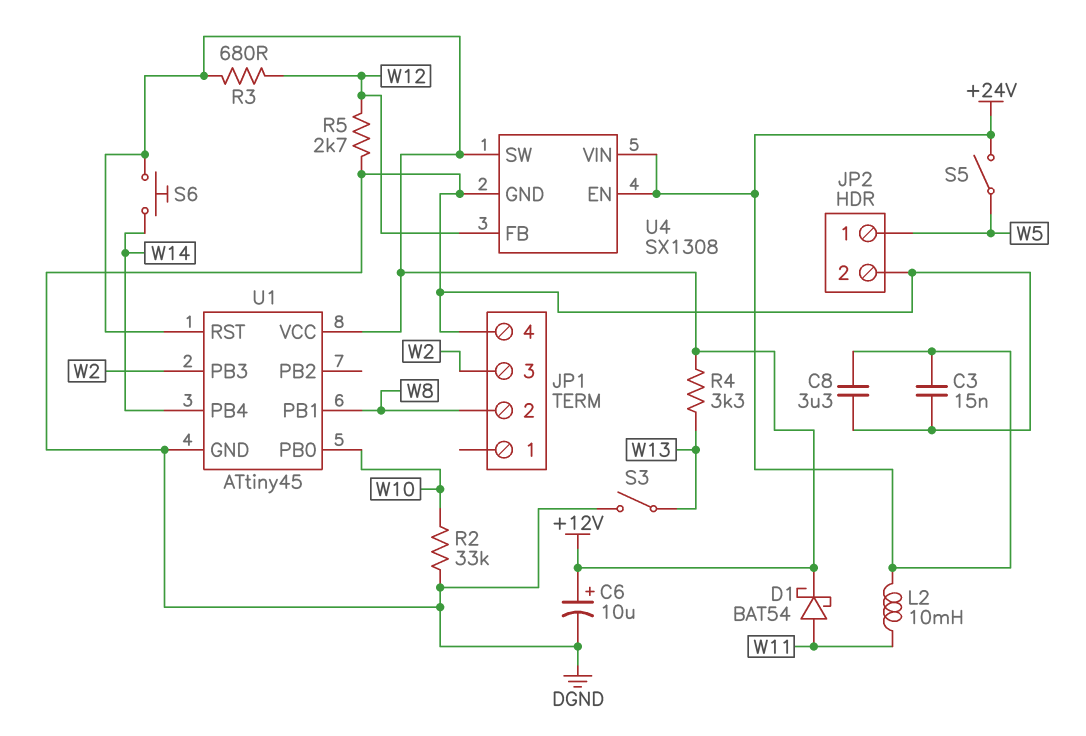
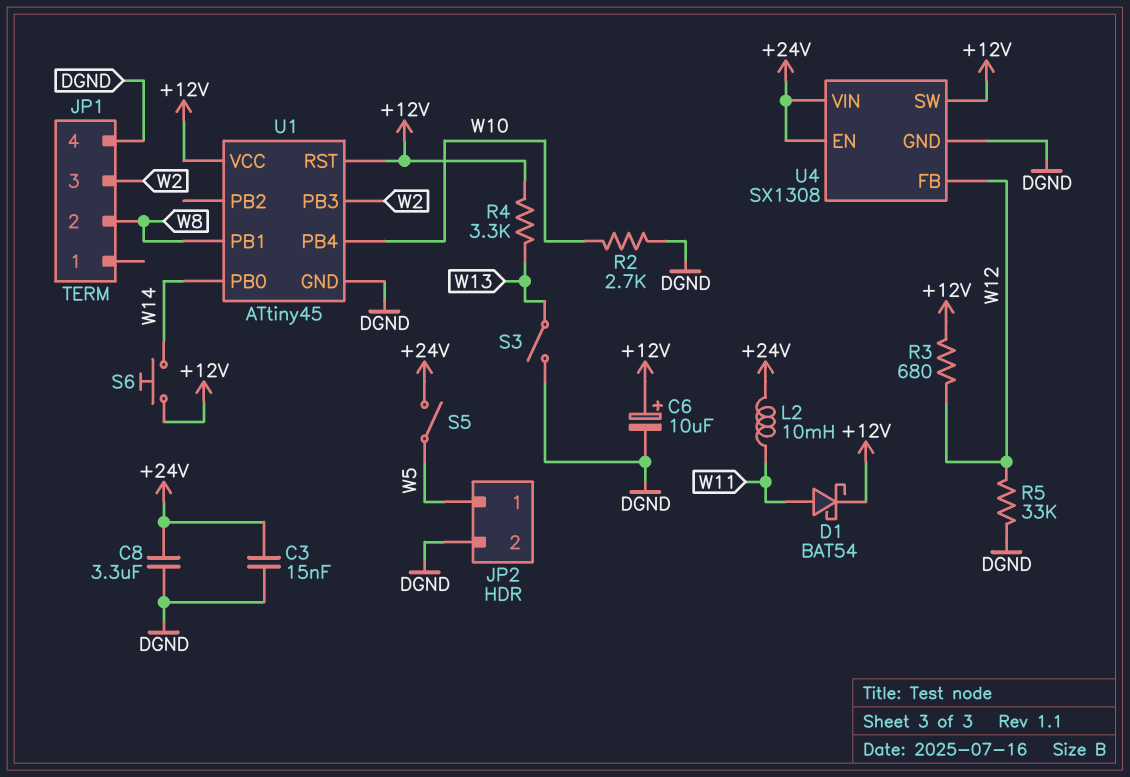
R2: 33k (DGND, W10) -> 2.7k (DGND, W10)
R5: 2.7k (DGND, W12) -> 33k (DGND, W12)
U1 pin PB0: W10 -> W14
U1 pin PB4: W14 -> W10

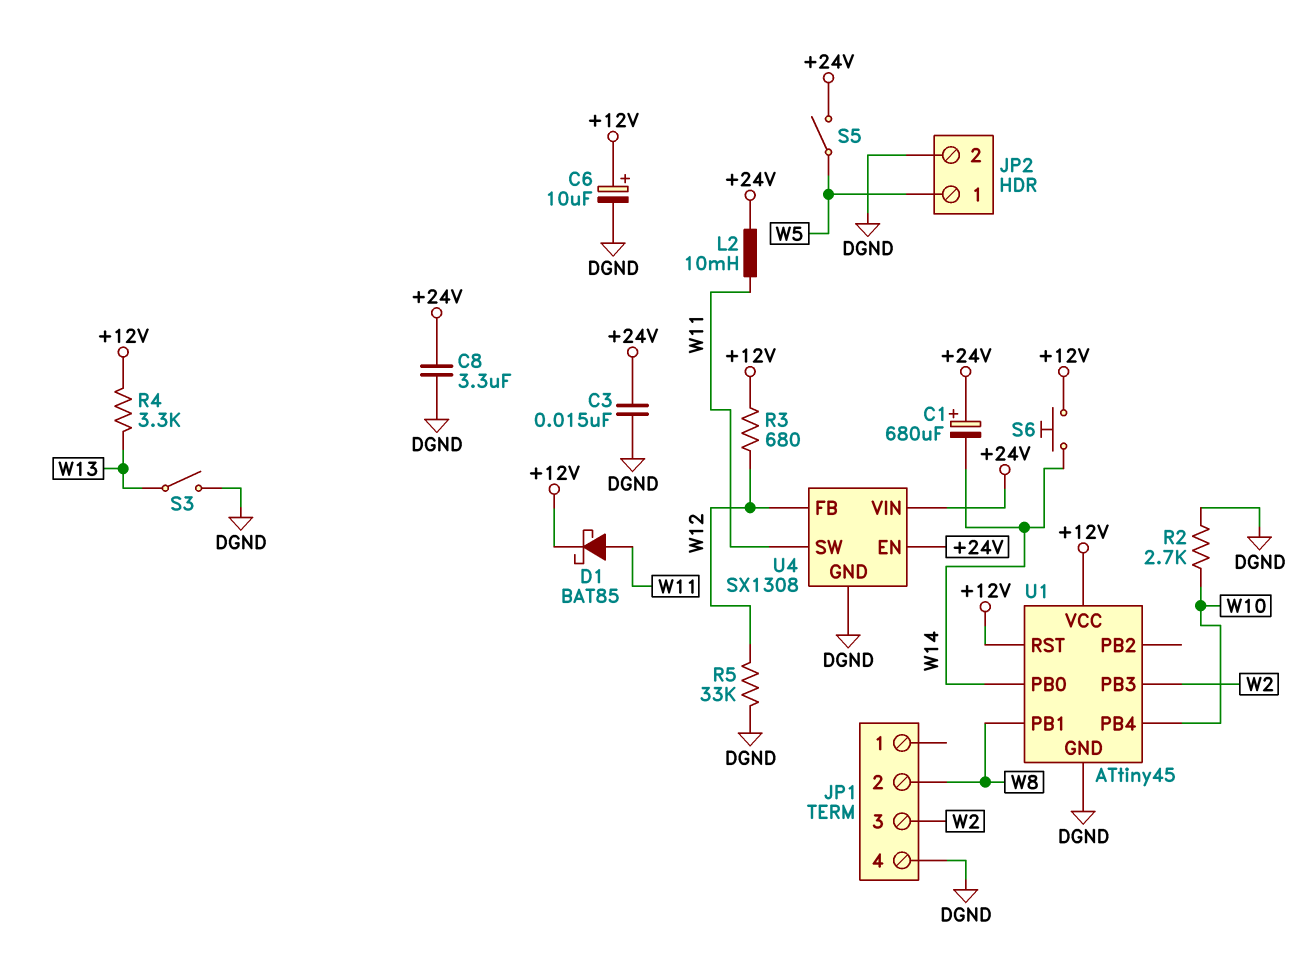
C1: none -> 680uF (plus +24V, minus W14)
D1: schottky BAT54 (A W11, K +12V) -> schottky BAT85 (A W11, K +12V)
U4 pin SW: +12V -> W11

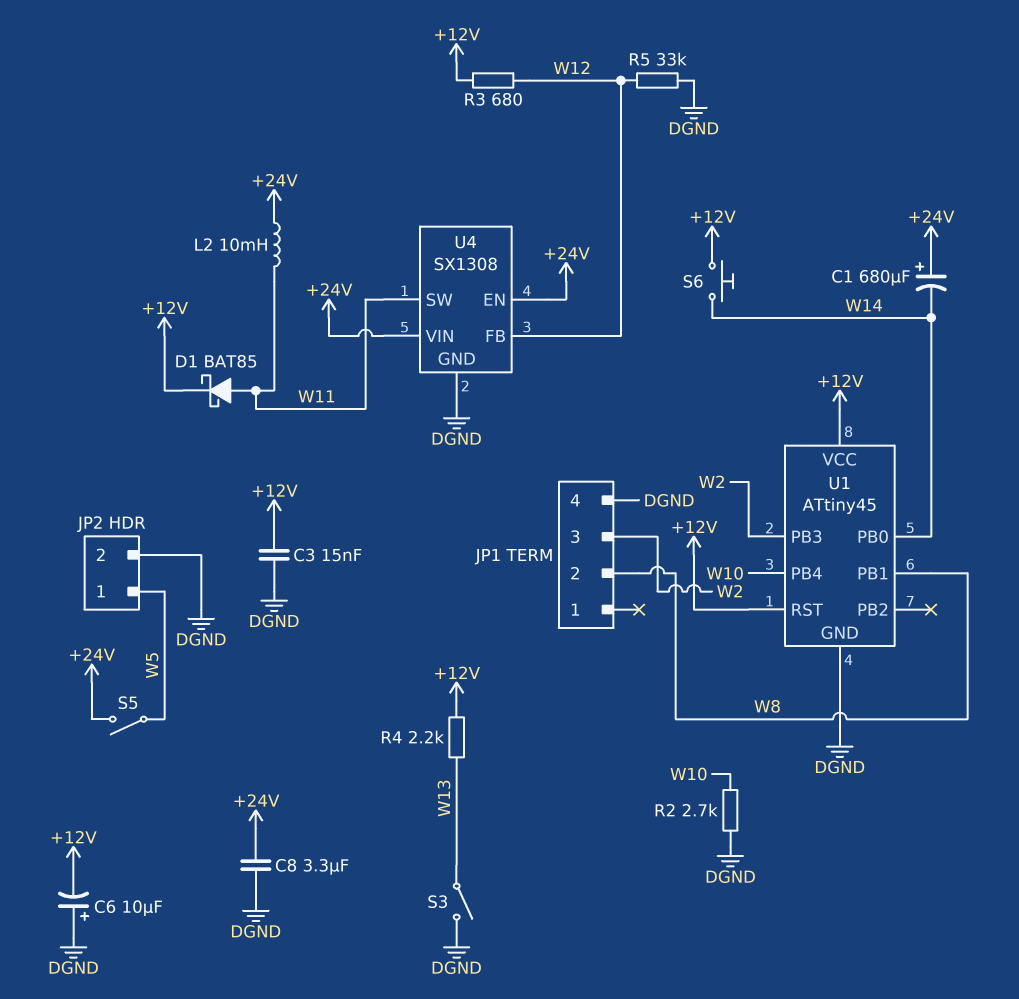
C3: 15nF (+24V, DGND) -> 15nF (+12V, DGND)
C6: 10uF (plus +12V, minus DGND) -> 10uF (plus DGND, minus +12V)
R4: 3.3k (+12V, W13) -> 2.2k (+12V, W13)

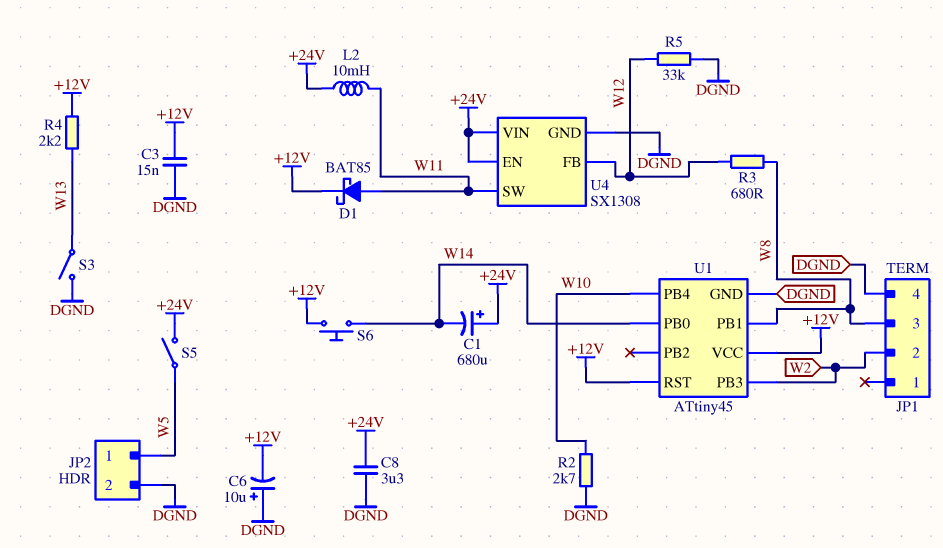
JP1 pin 2: W8 -> W2
JP1 pin 3: W2 -> W8
R3: 680 (+12V, W12) -> 680 (W8, W12)

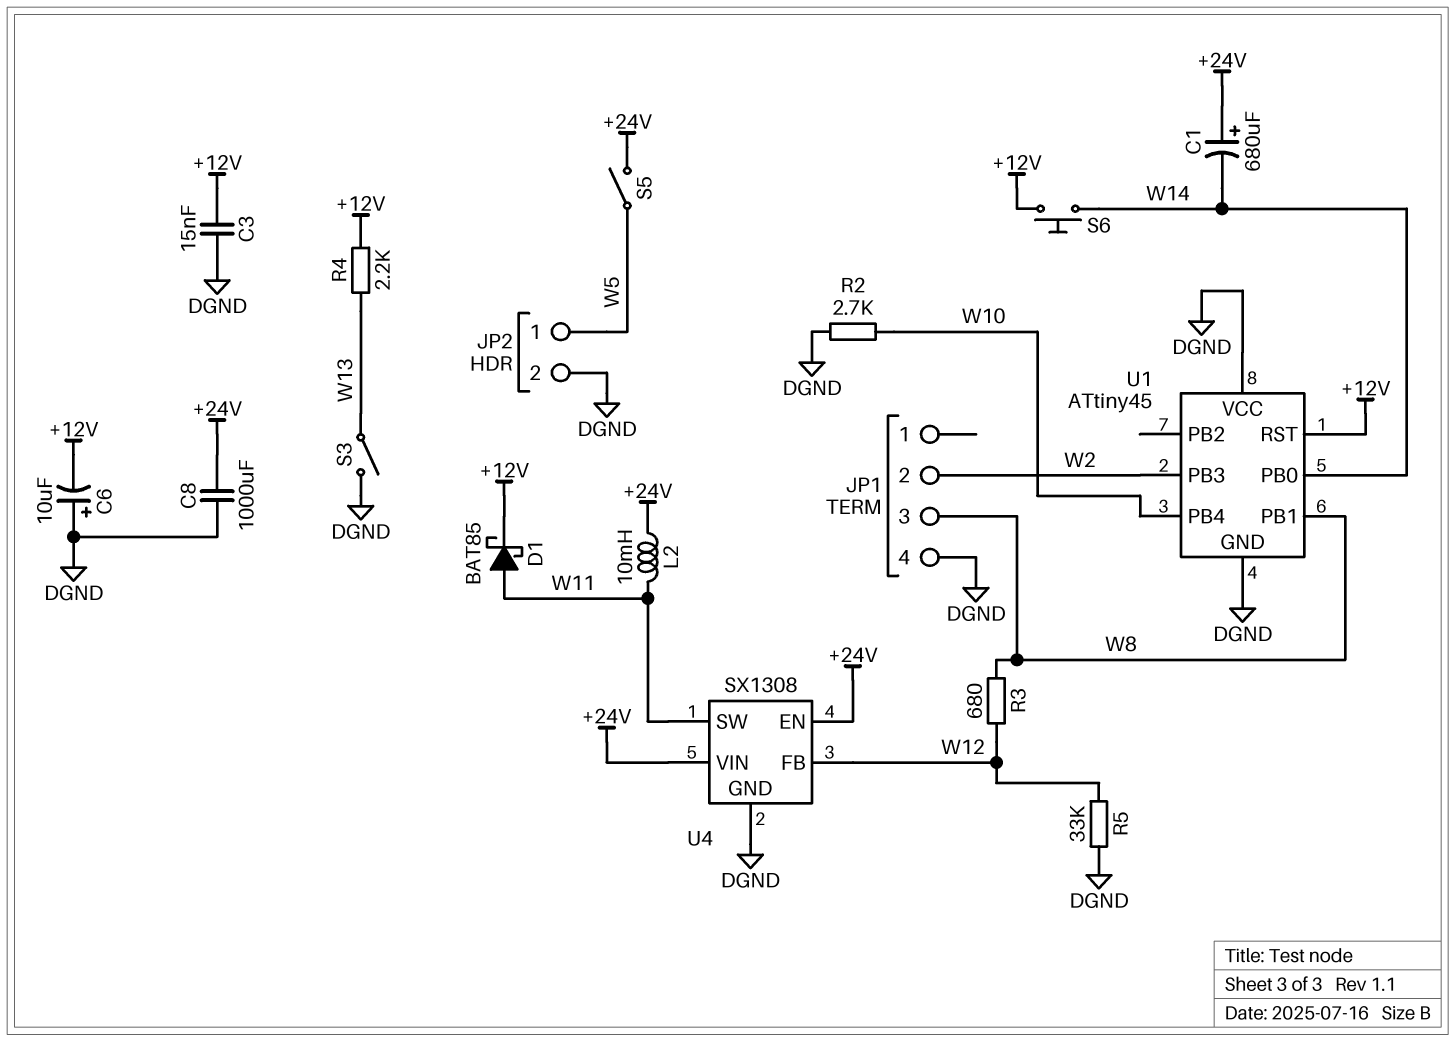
C8: 3.3uF (+24V, DGND) -> 1000uF (+24V, DGND)
U1 pin VCC: +12V -> DGND

